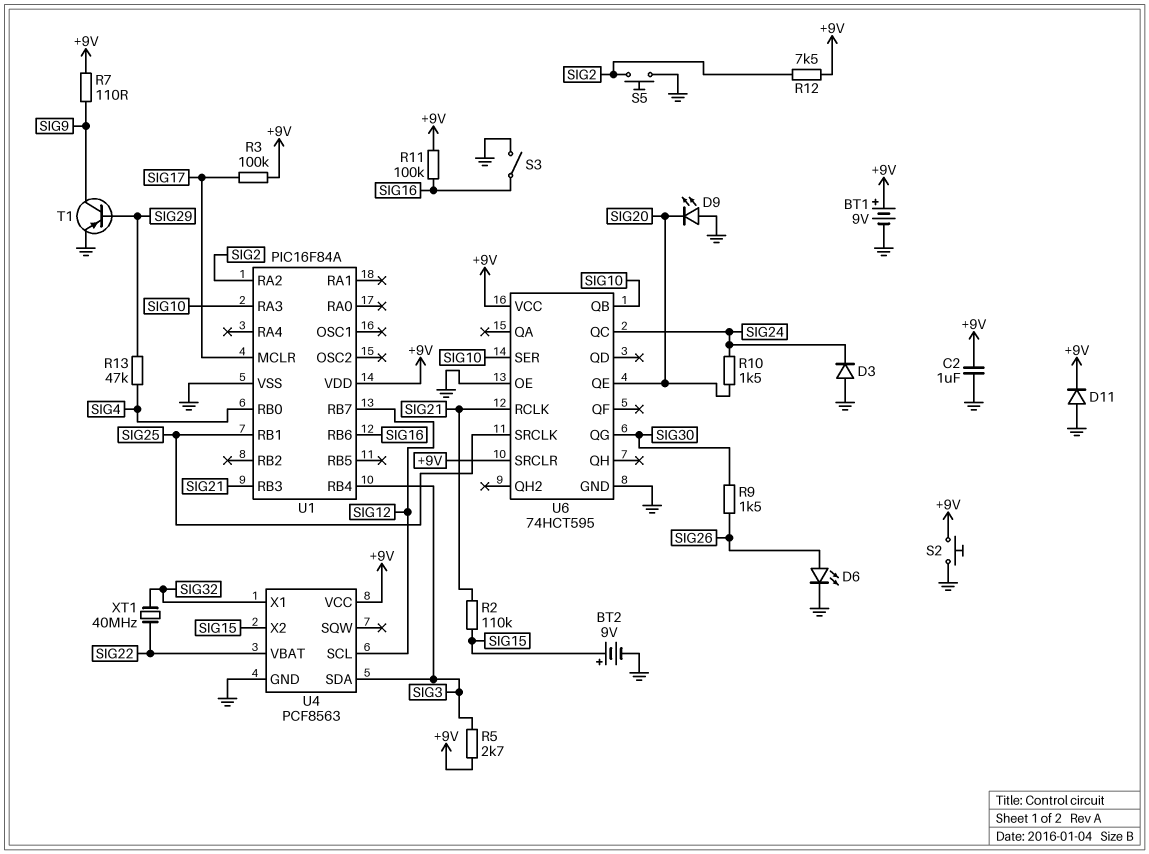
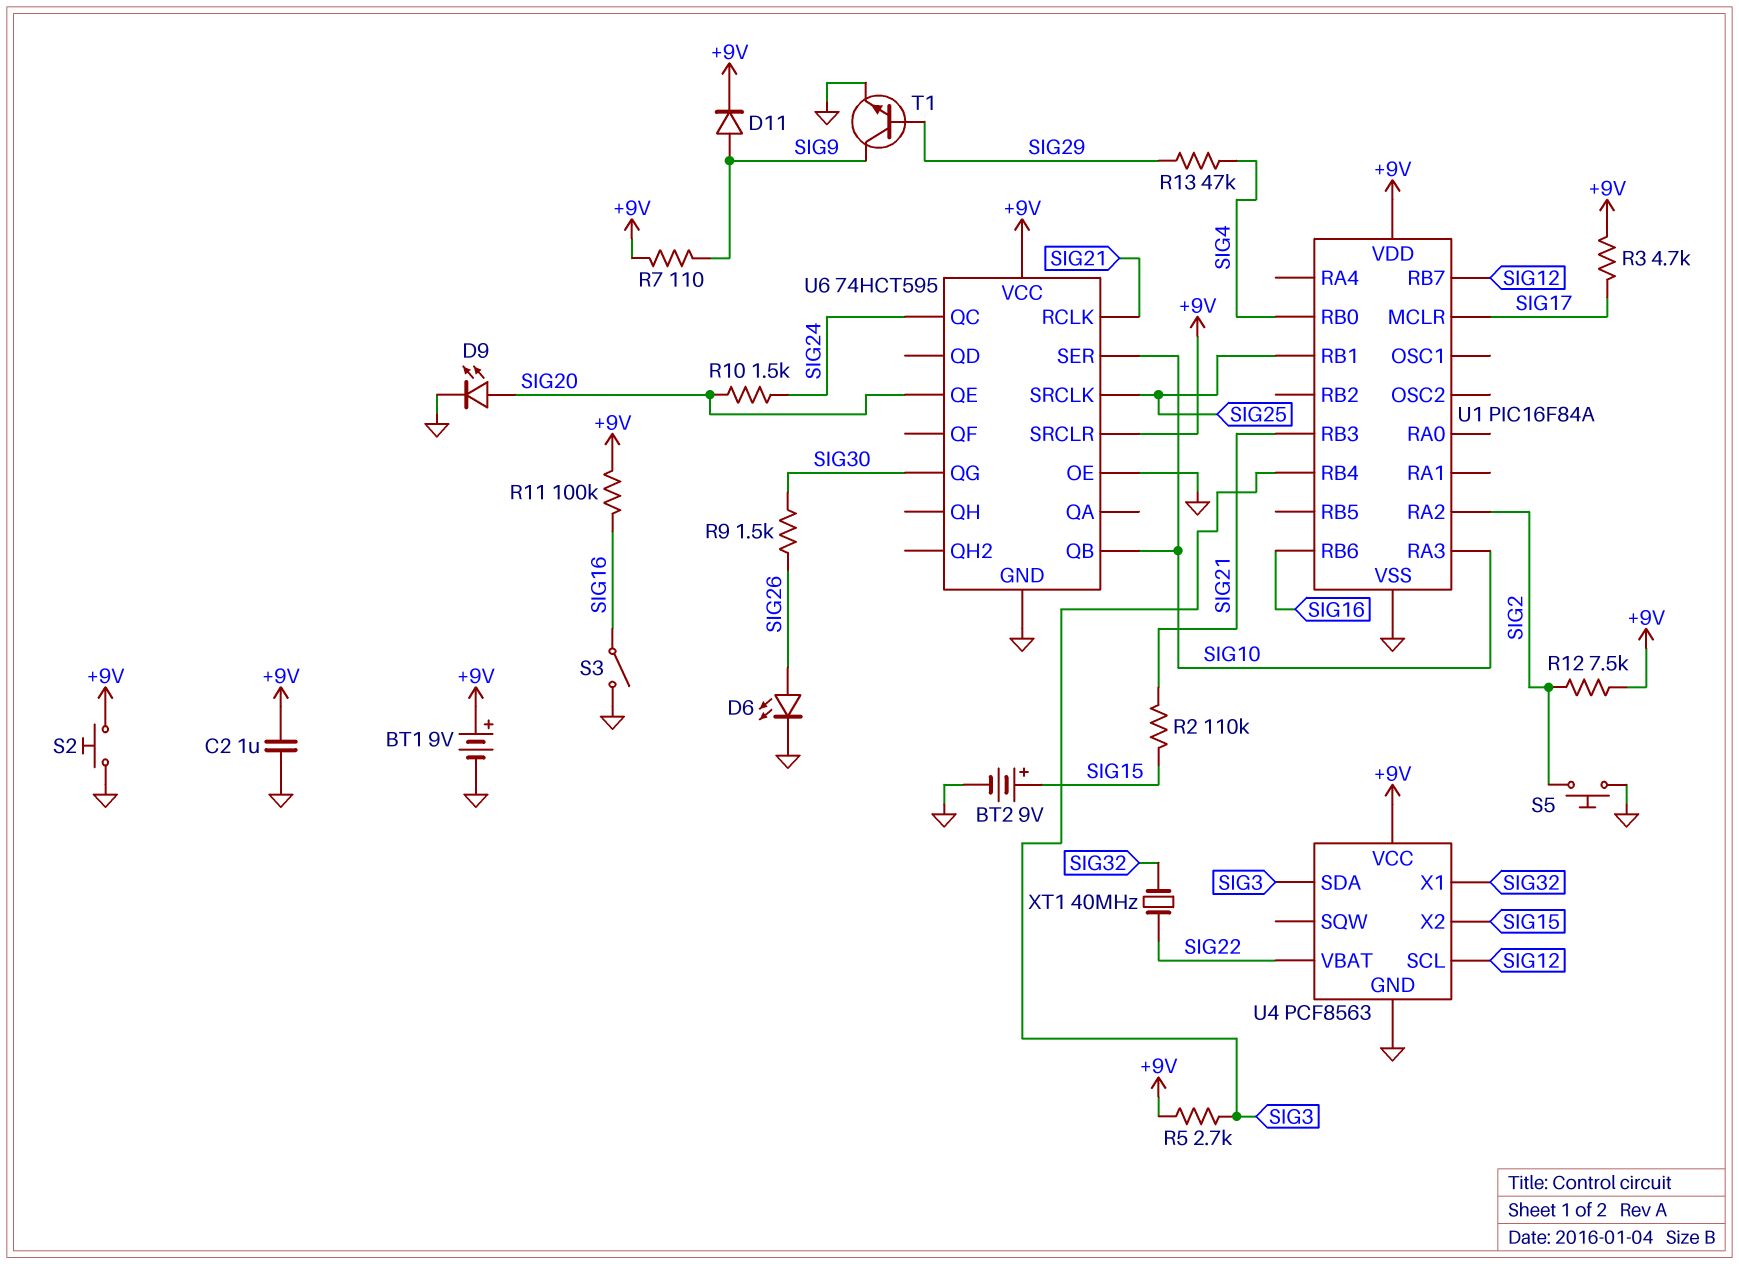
D3: diode (A GND, K SIG24) -> none
D9: LED (A GND, K SIG20) -> LED (A SIG20, K GND)
D11: diode (A GND, K +9V) -> diode (A SIG9, K +9V)
R3: 100k (+9V, SIG17) -> 4.7k (+9V, SIG17)
T1: PNP (B SIG29, C SIG9, E GND) -> NPN (B SIG29, C SIG9, E GND)

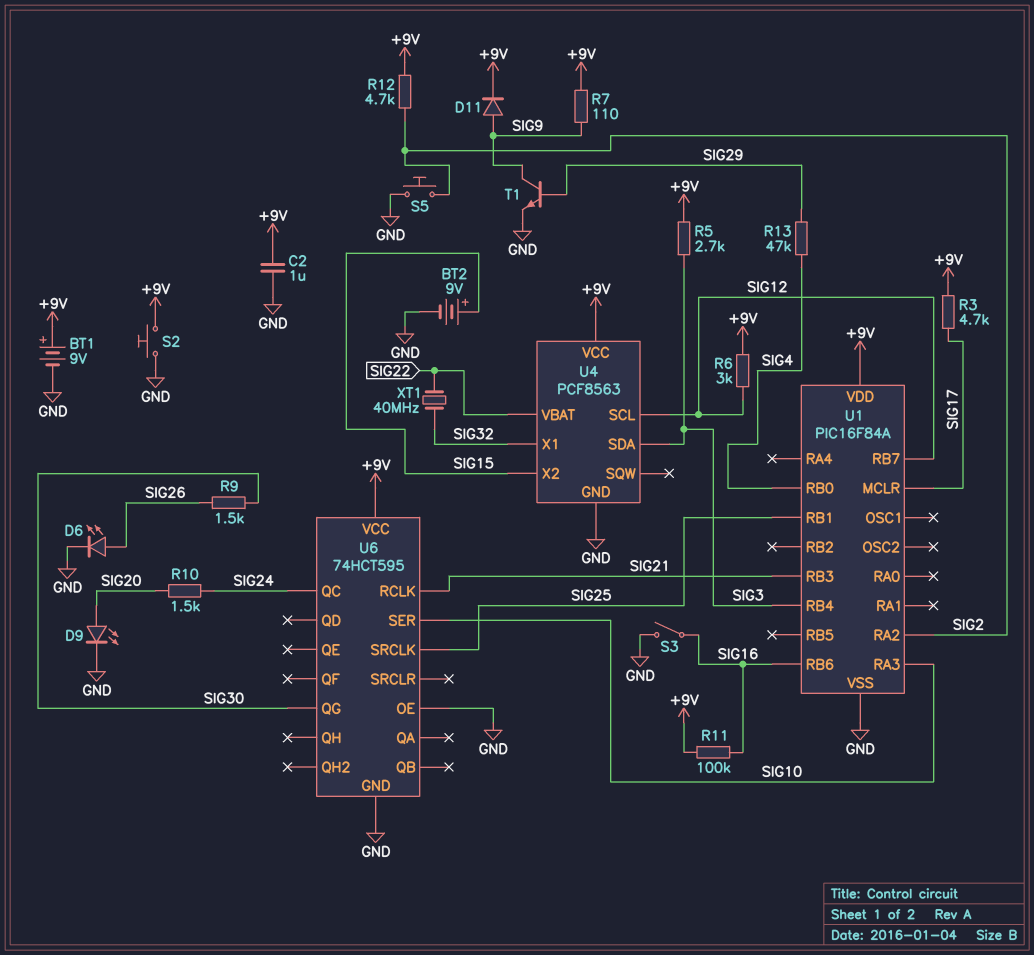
R2: 110k (SIG15, SIG21) -> none
R6: none -> 3k (+9V, SIG12)
R12: 7.5k (+9V, SIG2) -> 4.7k (+9V, SIG2)
U6 pin QB: SIG10 -> none
U6 pin QE: SIG20 -> none
U6 pin SRCLR: +9V -> none

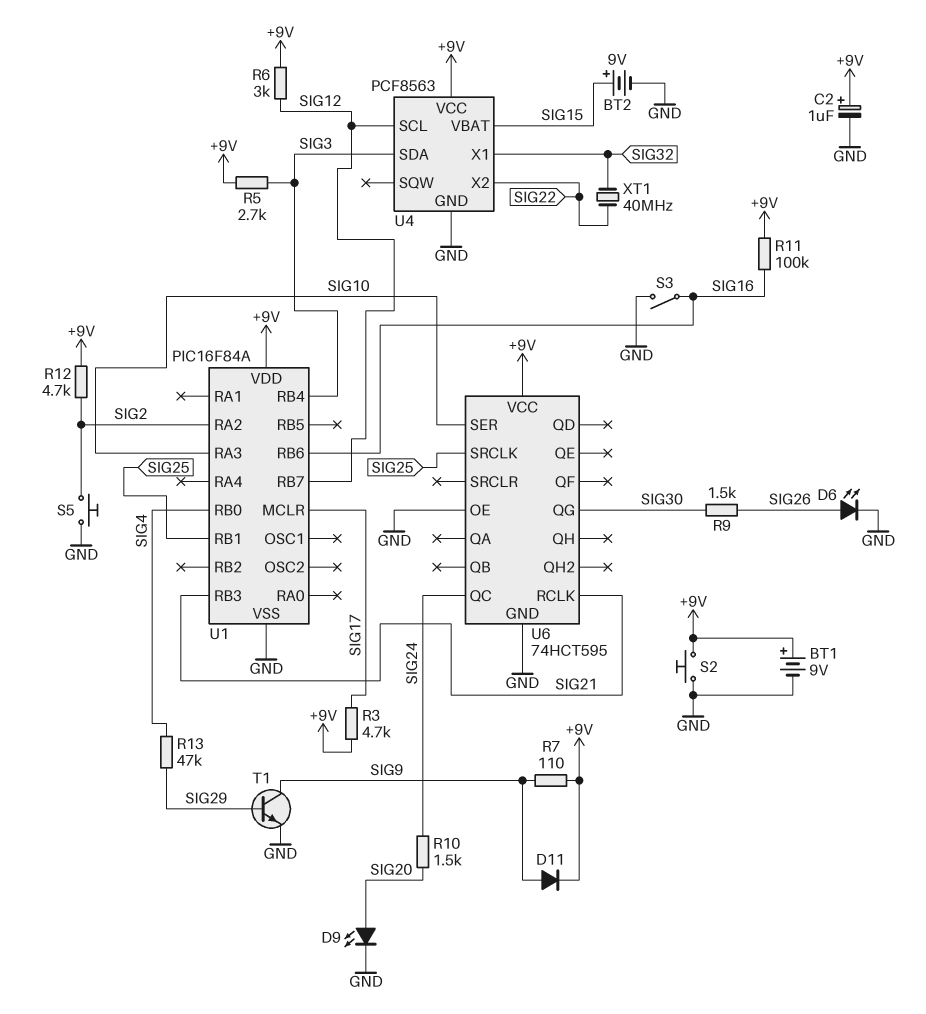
C2: 1uF (+9V, GND) -> 1uF (plus +9V, minus GND)
U4 pin VBAT: SIG22 -> SIG15
U4 pin X2: SIG15 -> SIG22

